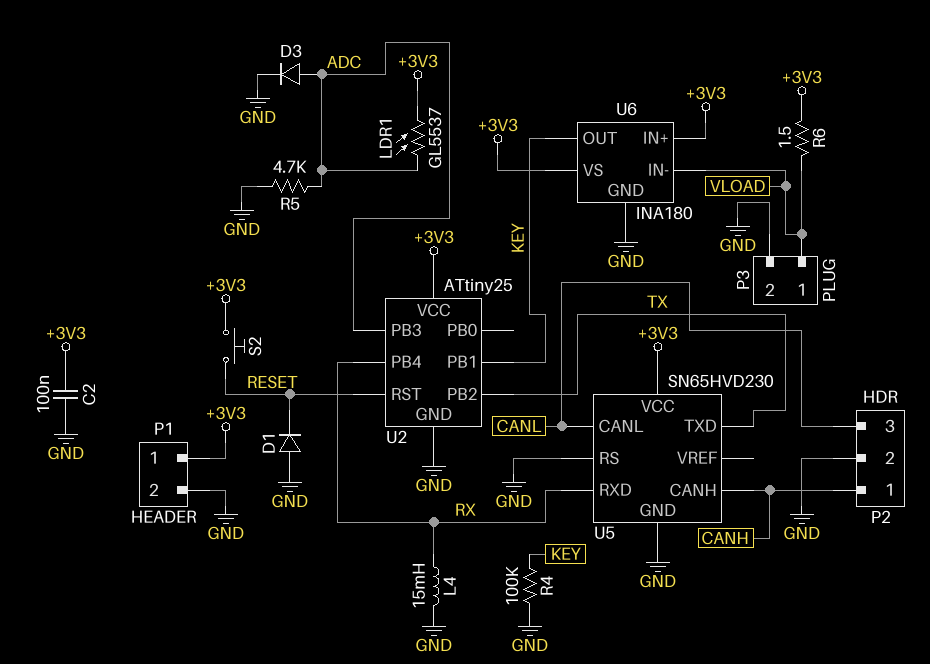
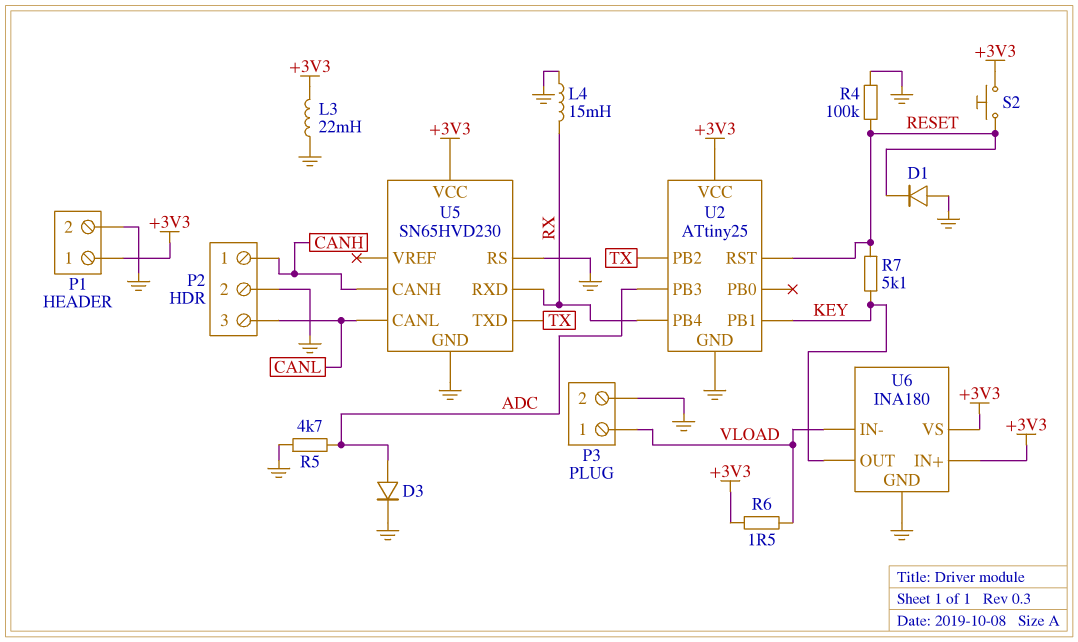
C2: 100nF (+3V3, GND) -> none
L3: none -> 22mH (+3V3, GND)
LDR1: GL5537 (+3V3, ADC) -> none
R4: 100k (GND, KEY) -> 100k (GND, RESET)
R7: none -> 5.1k (KEY, RESET)

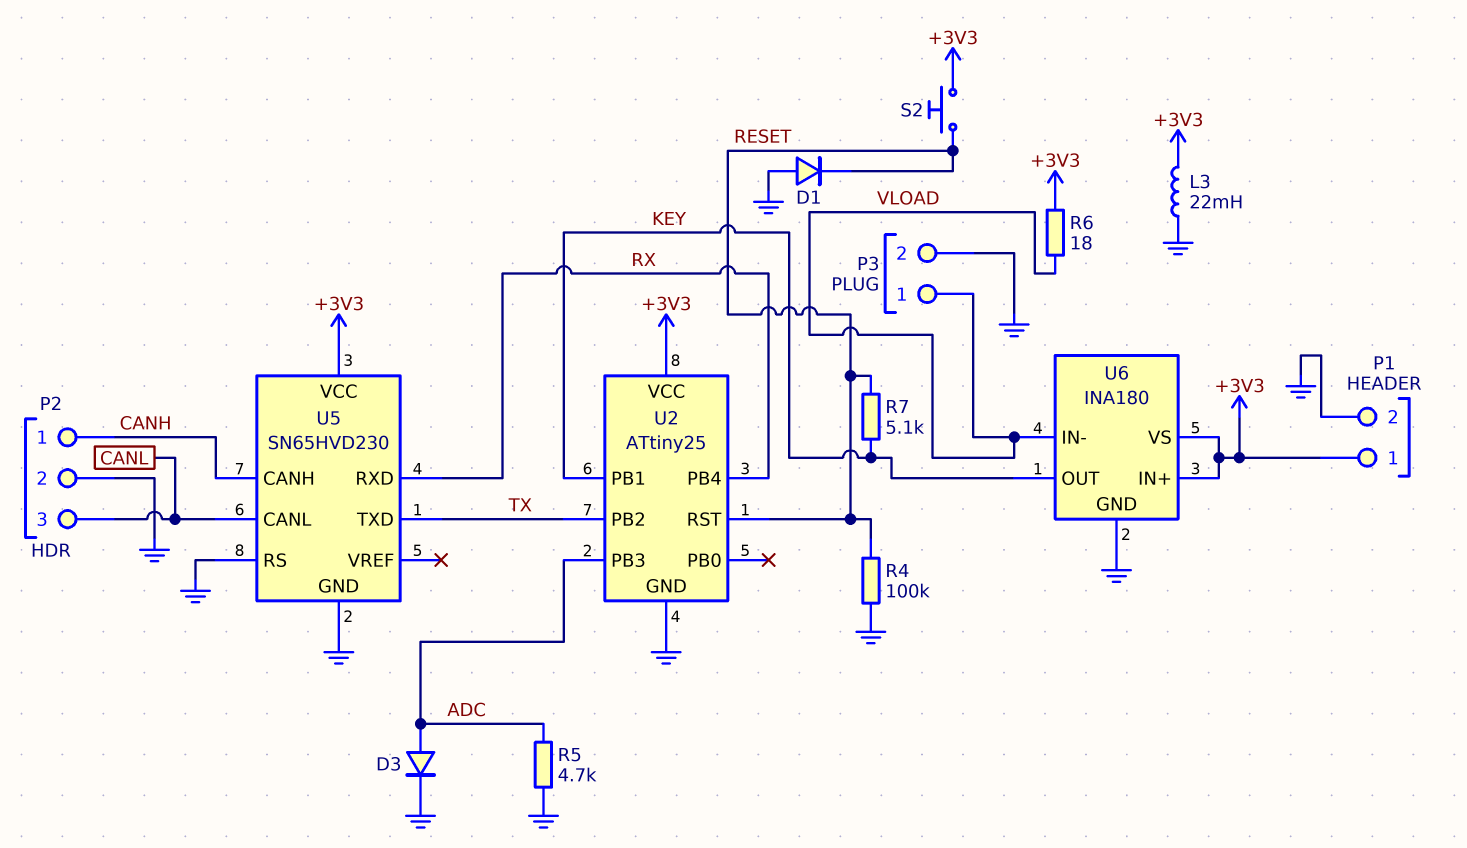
L4: 15mH (GND, RX) -> none
R6: 1.5 (+3V3, VLOAD) -> 18 (+3V3, VLOAD)

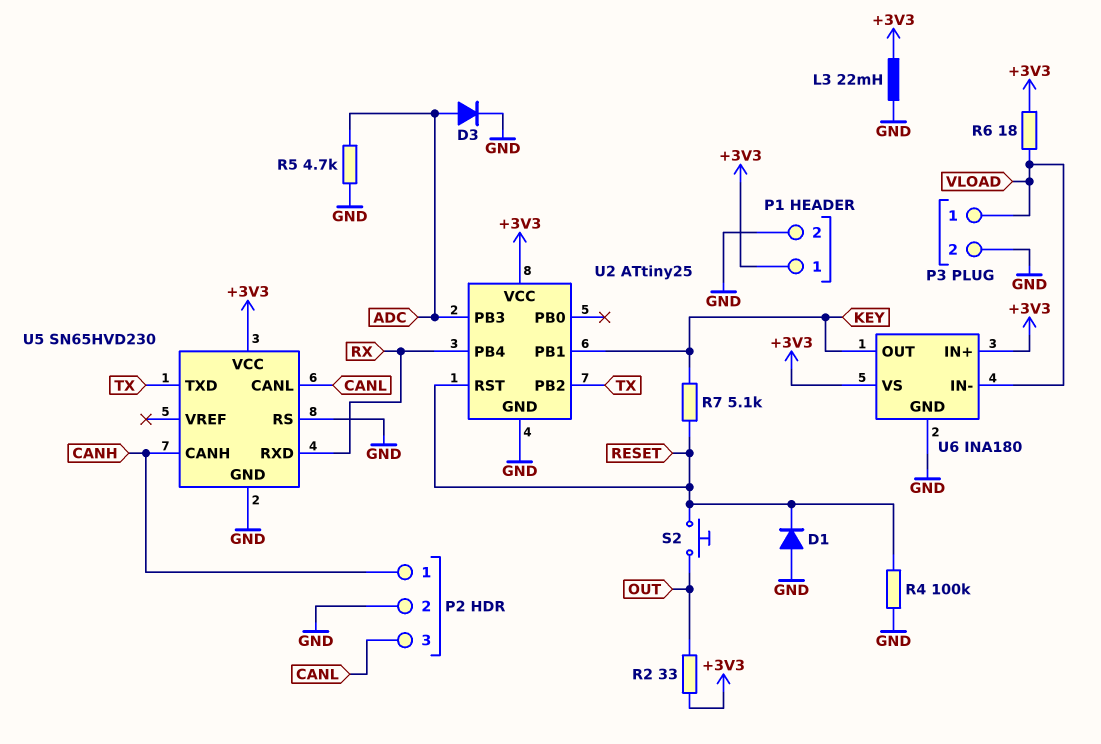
R2: none -> 33 (+3V3, OUT)
S2: button (+3V3, RESET) -> button (OUT, RESET)

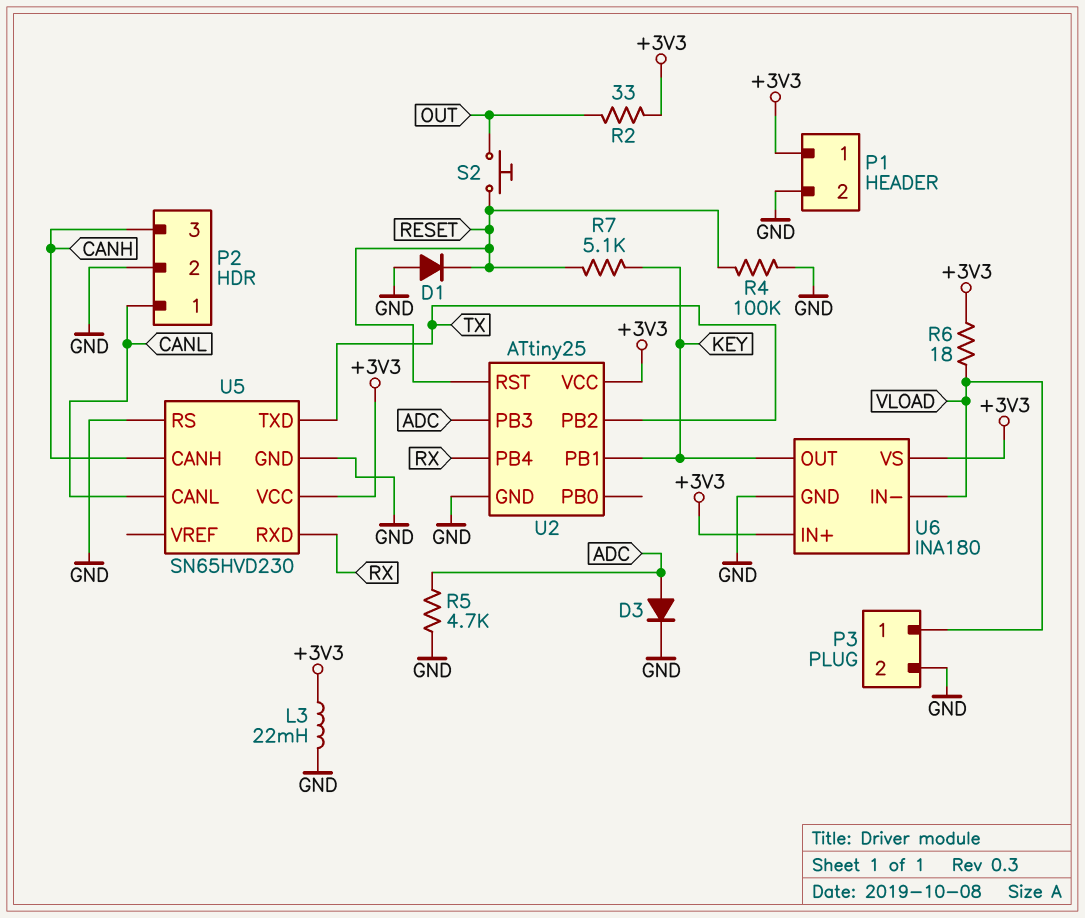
P2 pin 1: CANH -> CANL
P2 pin 3: CANL -> CANH

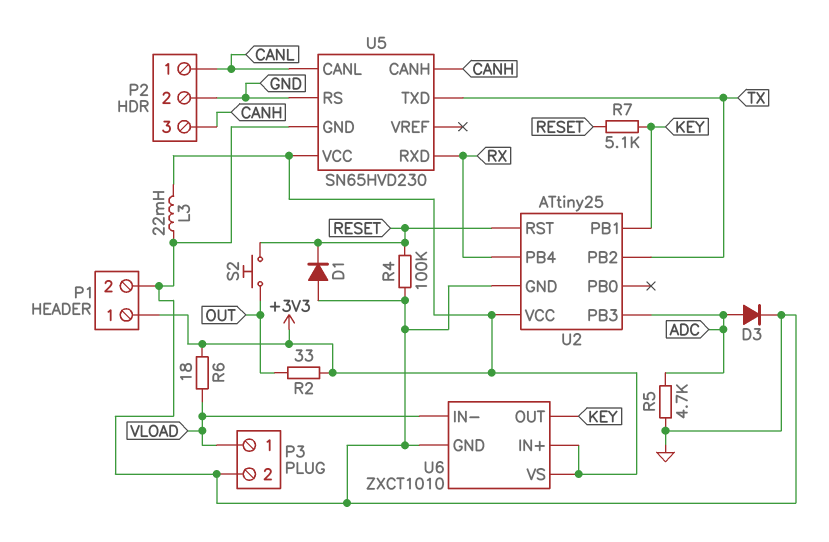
U6: INA180 -> ZXCT1010

